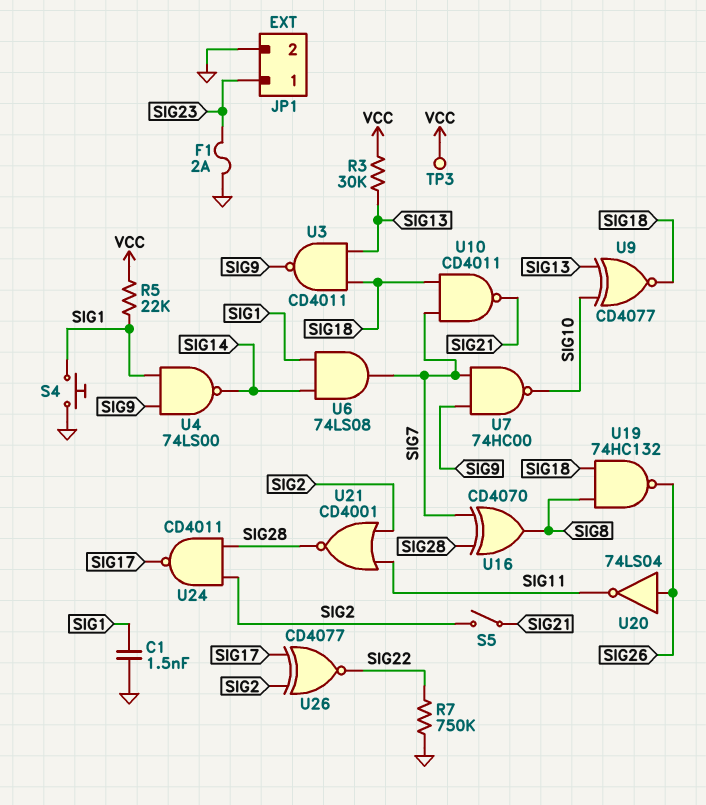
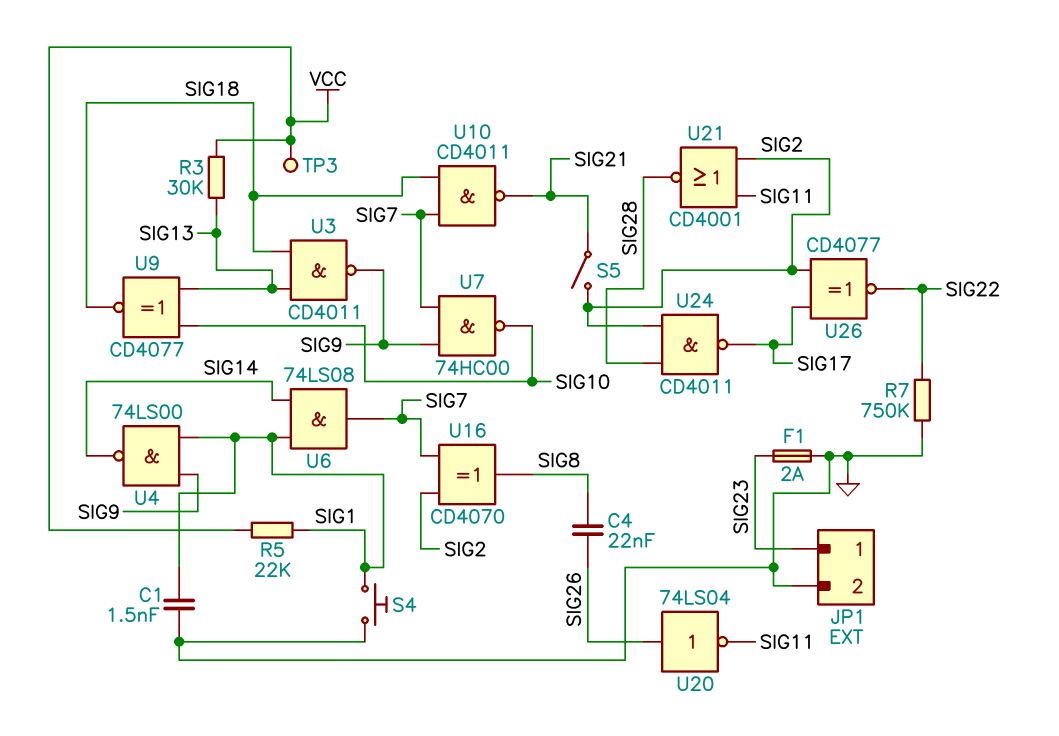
C4: none -> 22nF (SIG8, SIG26)
U16: XOR CD4070 (in SIG7, in SIG28, out SIG8) -> XOR CD4070 (in SIG2, in SIG7, out SIG8)
U19: NAND 74HC132 (in SIG8, in SIG18, out SIG26) -> none

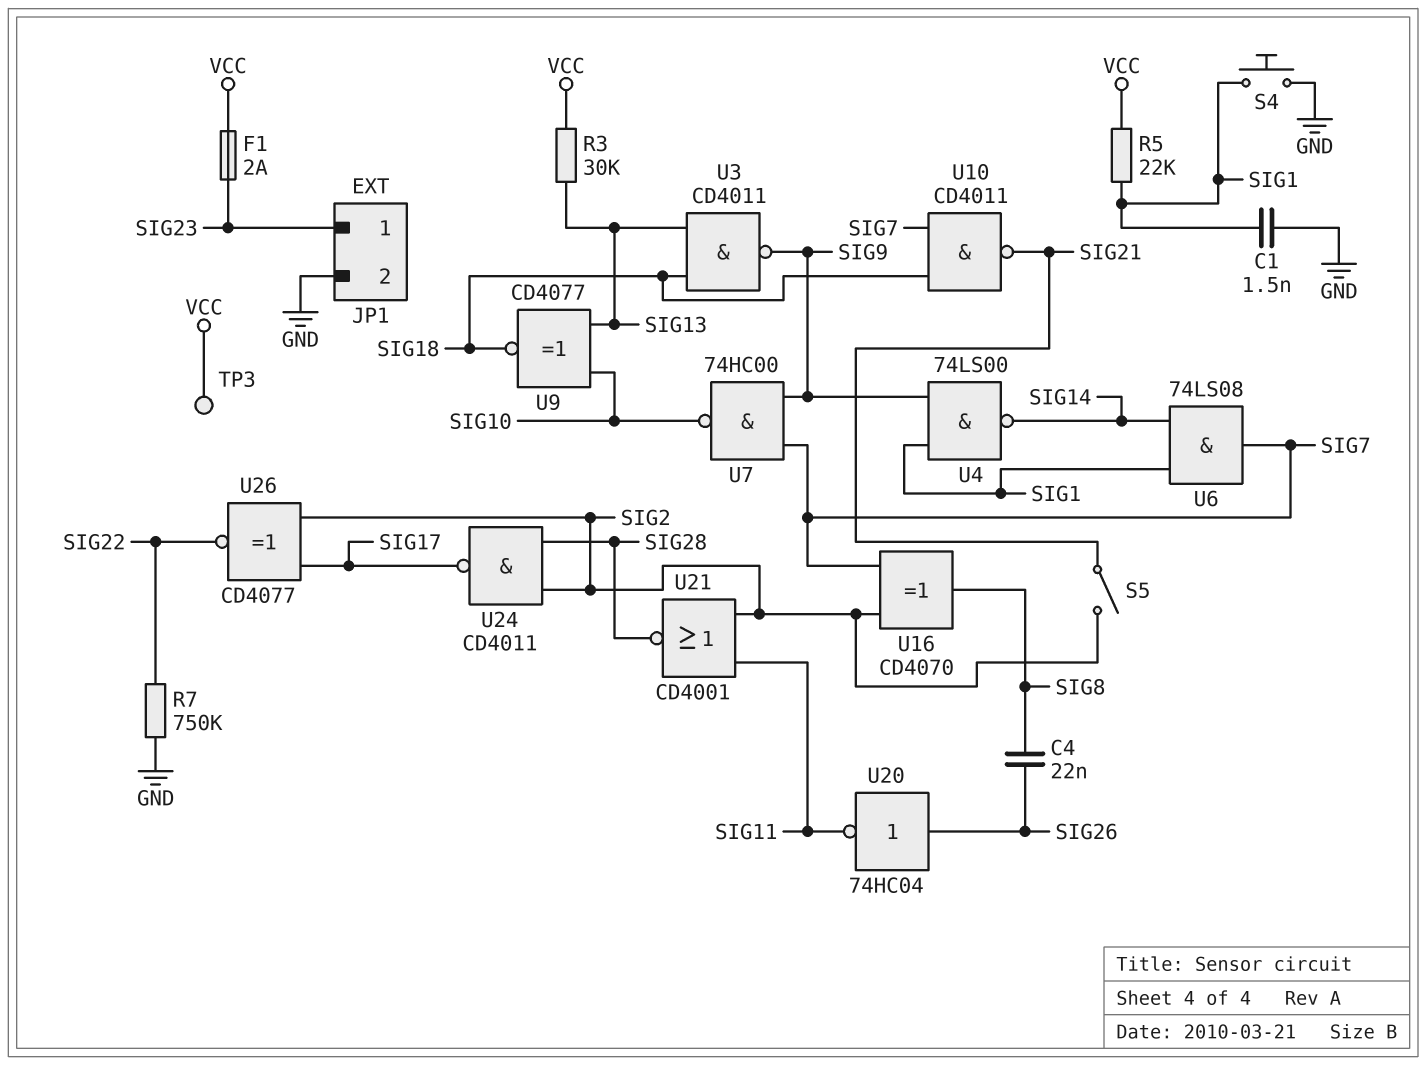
F1: 2A (GND, SIG23) -> 2A (SIG23, VCC)
U20: NOT 74LS04 (in SIG26, out SIG11) -> NOT 74HC04 (in SIG26, out SIG11)

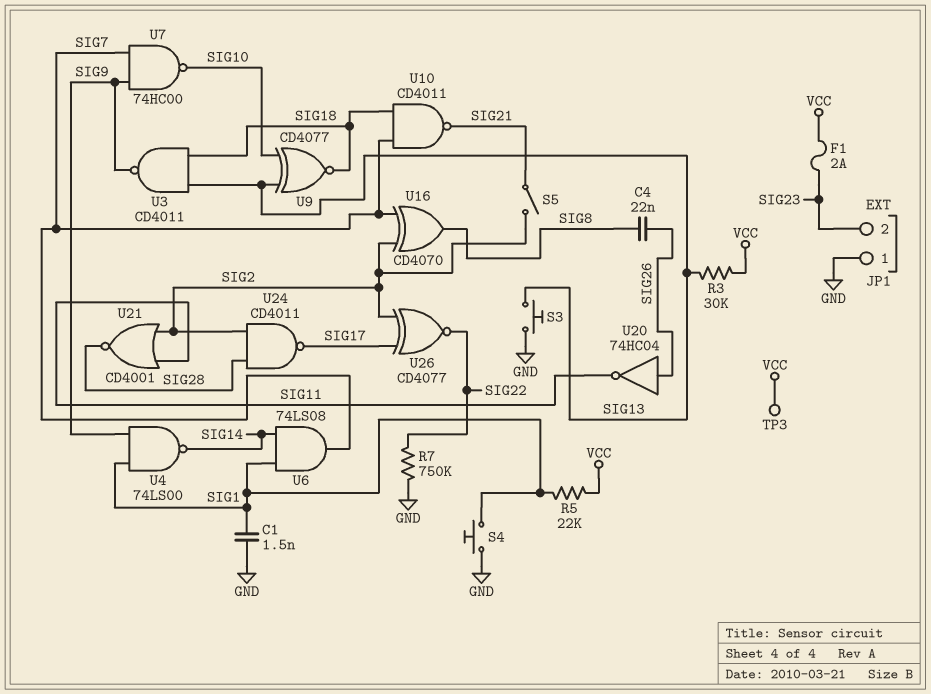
JP1 pin 1: SIG23 -> GND
JP1 pin 2: GND -> SIG23
S3: none -> button (GND, SIG13)

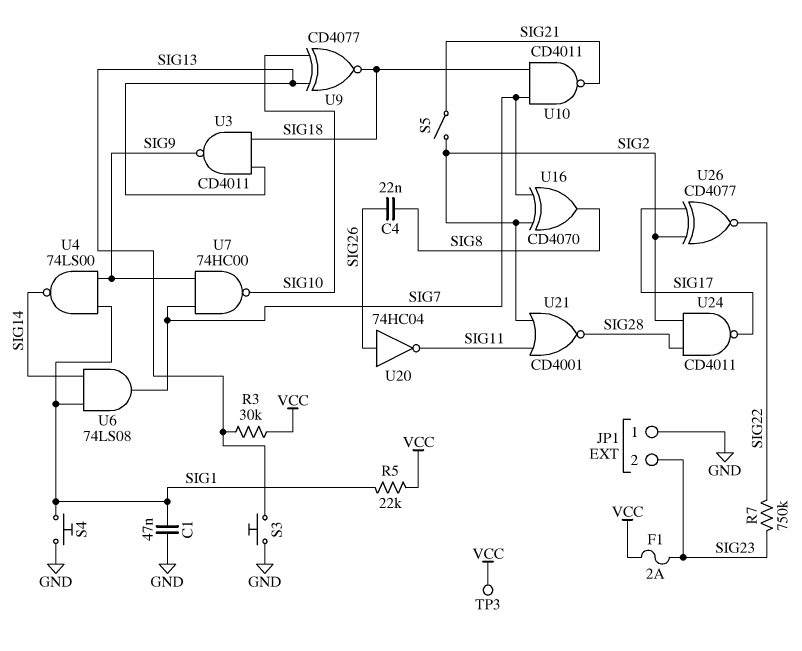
C1: 1.5nF (GND, SIG1) -> 47nF (GND, SIG1)
R7: 750k (GND, SIG22) -> 750k (SIG22, SIG23)

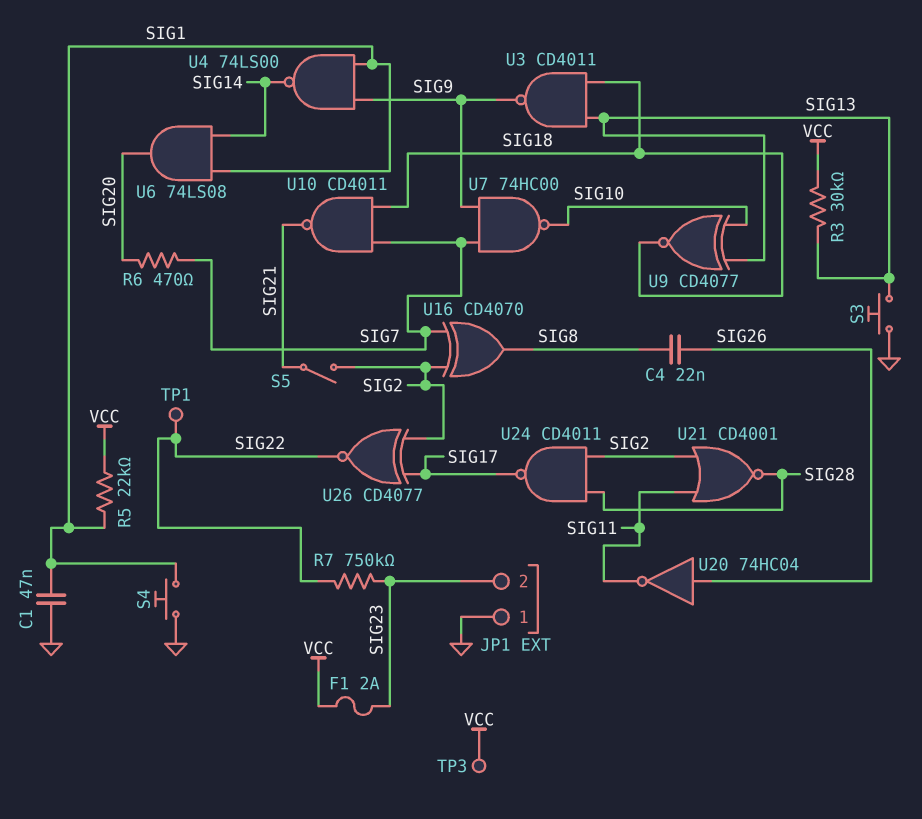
R6: none -> 470 (SIG7, SIG20)
TP1: none -> test point (SIG22)
U6: AND 74LS08 (in SIG1, in SIG14, out SIG7) -> AND 74LS08 (in SIG1, in SIG14, out SIG20)

